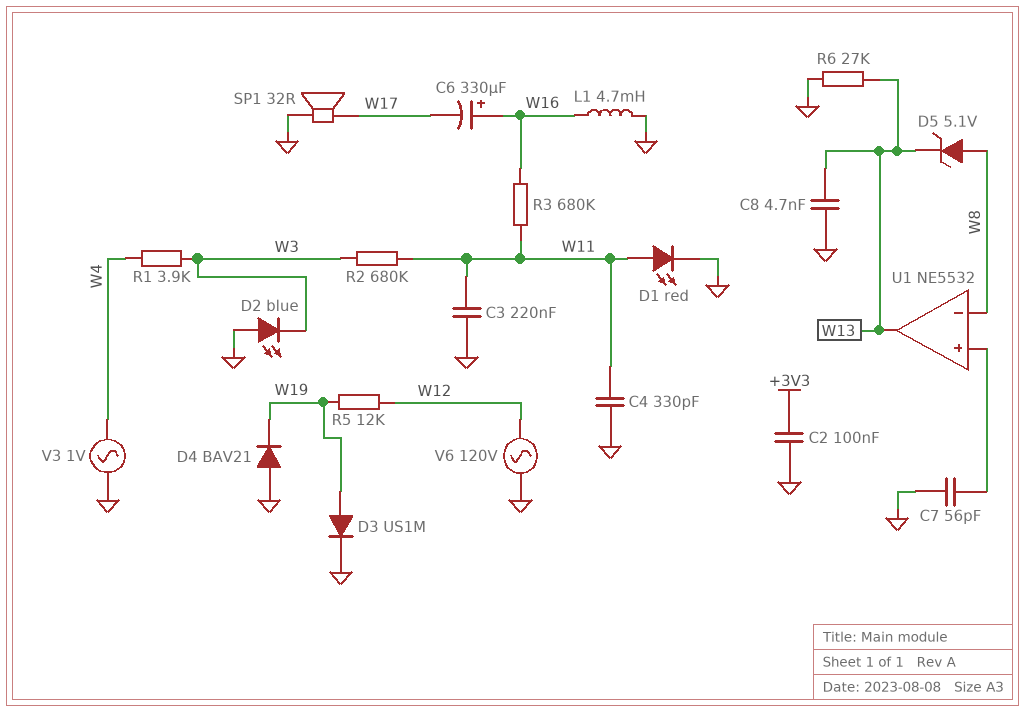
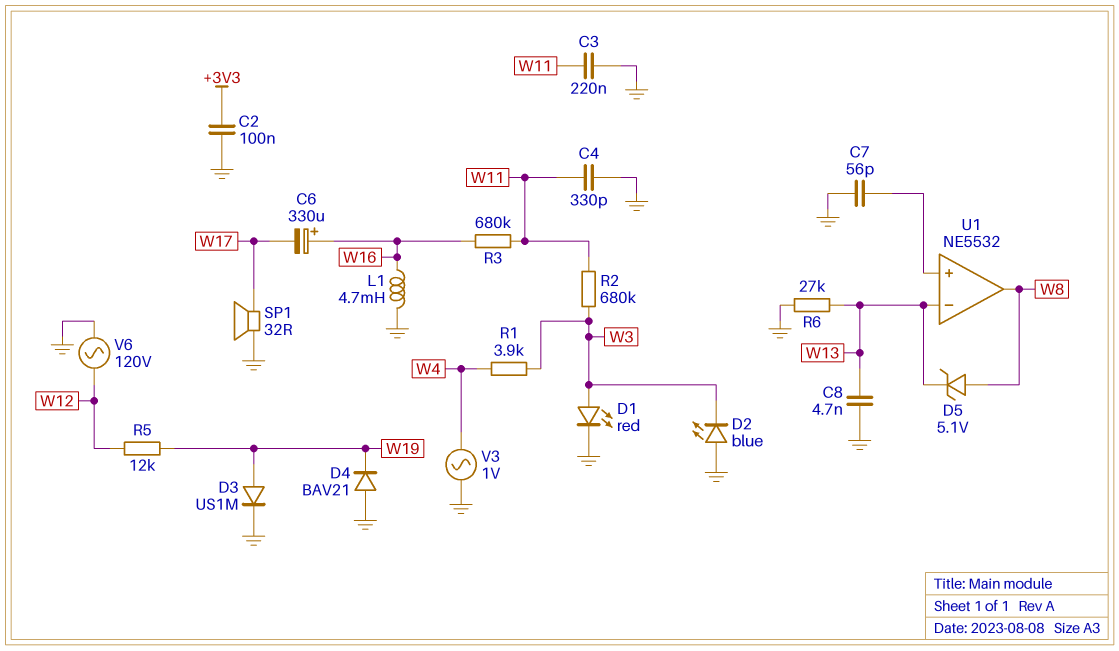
D1: LED red (A W11, K GND) -> LED red (A W3, K GND)
U1 pin in-: W8 -> W13
U1 pin out: W13 -> W8

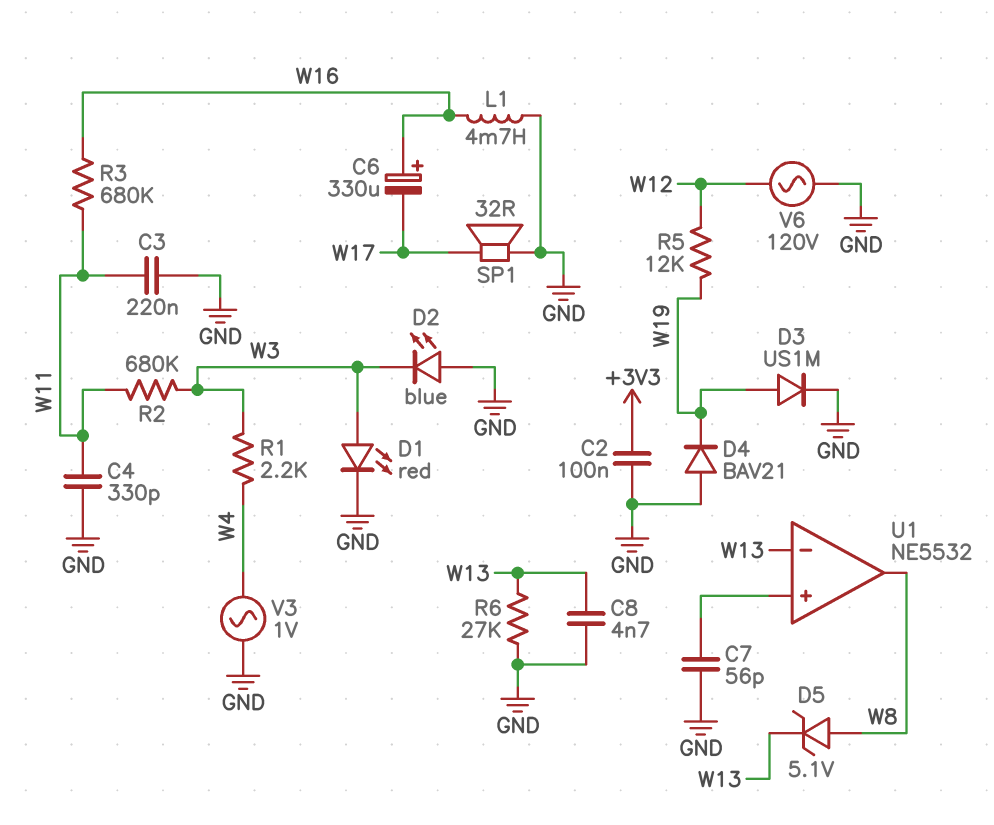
R1: 3.9k (W3, W4) -> 2.2k (W3, W4)

